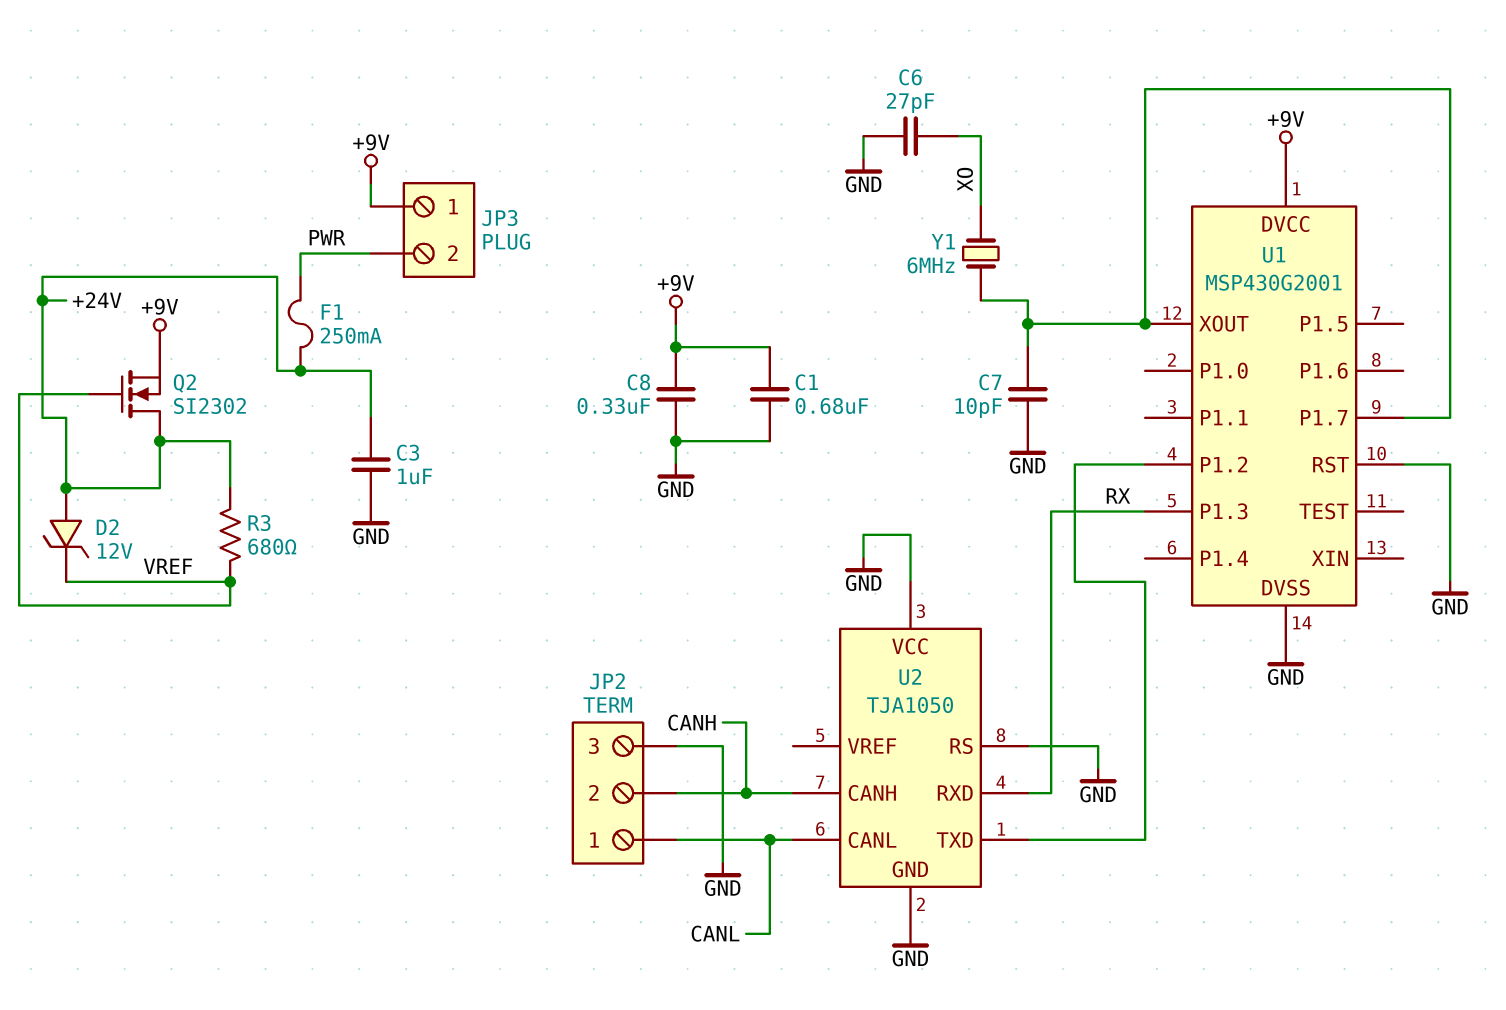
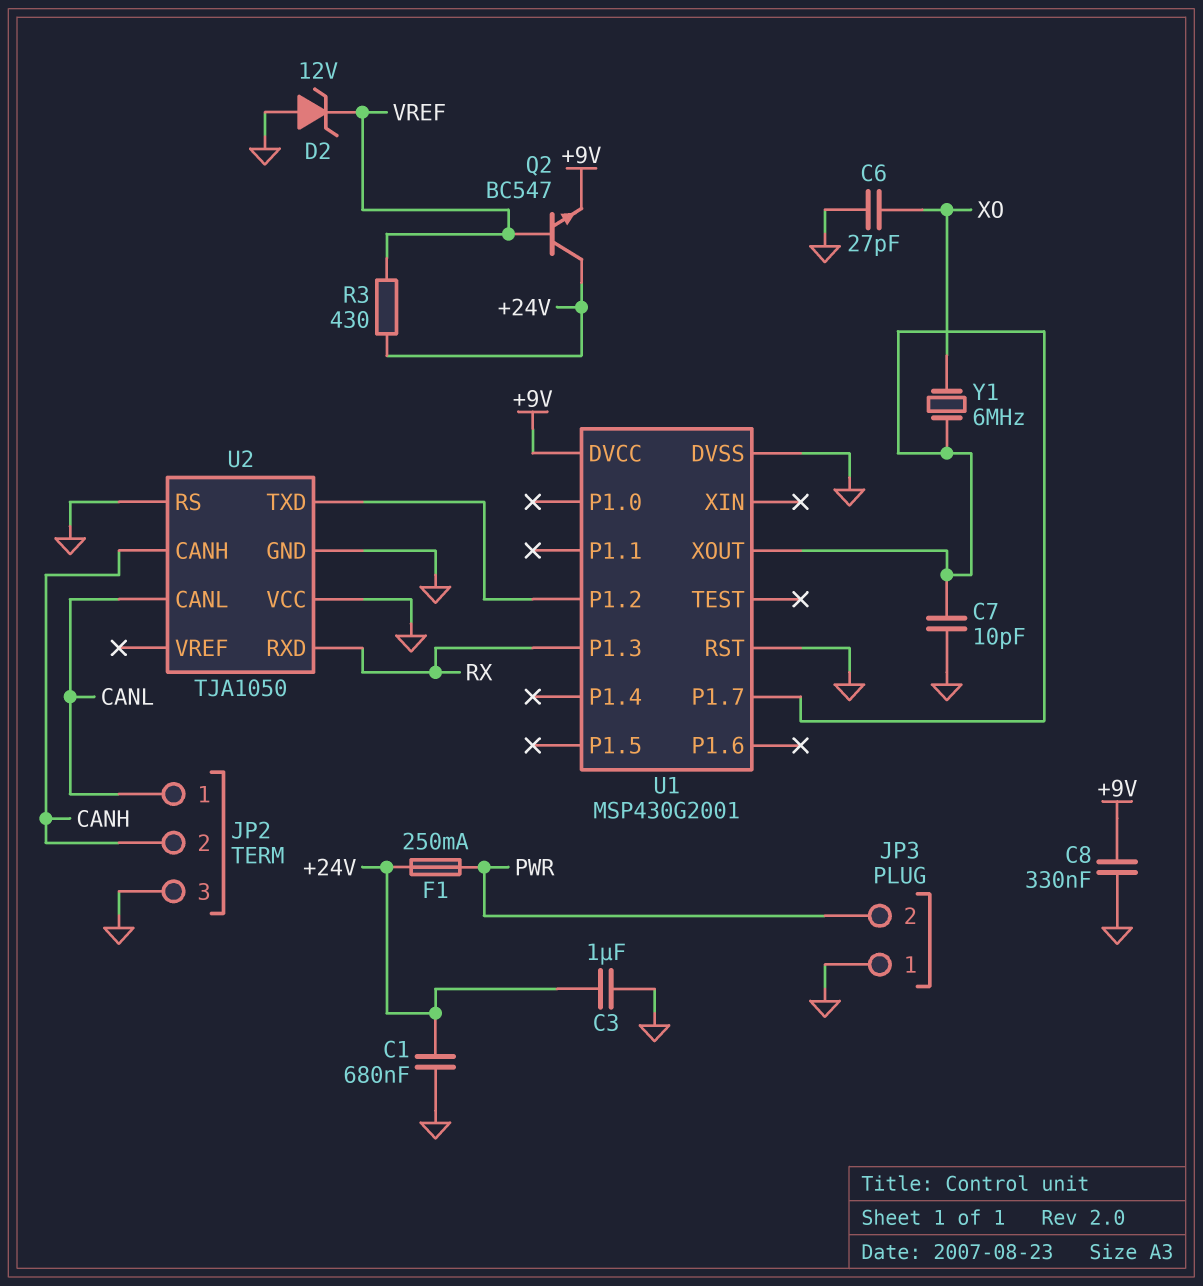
C1: 680nF (+9V, GND) -> 680nF (+24V, GND)
D2: zener 12V (A +24V, K VREF) -> zener 12V (A GND, K VREF)
JP3 pin 1: +9V -> GND
Q2: NMOS SI2302 (G VREF, D +24V, S +9V) -> NPN BC547 (B VREF, C +24V, E +9V)
R3: 680 (+24V, VREF) -> 430 (+24V, VREF)

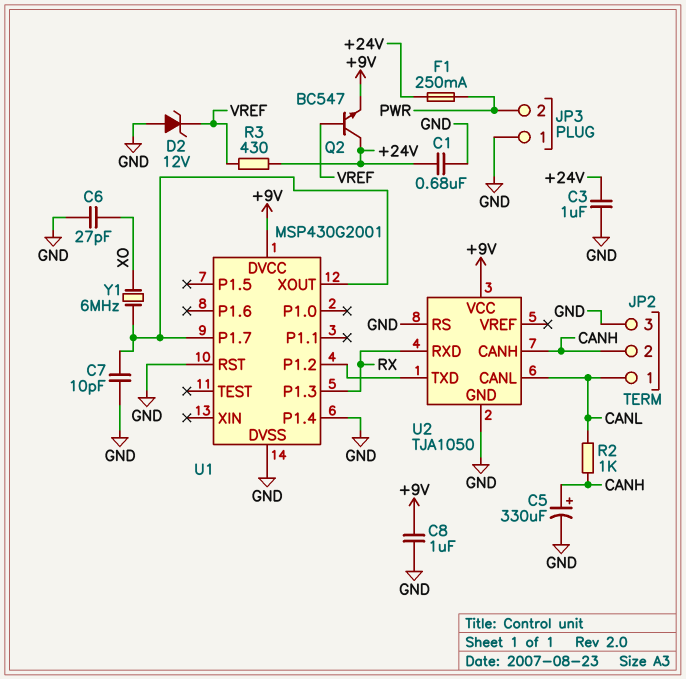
C5: none -> 330uF (plus CANH, minus GND)
C8: 330nF (+9V, GND) -> 1uF (+9V, GND)
R2: none -> 1k (CANH, CANL)
U1 pin P1.4: none -> GND
U2 pin VCC: GND -> +9V

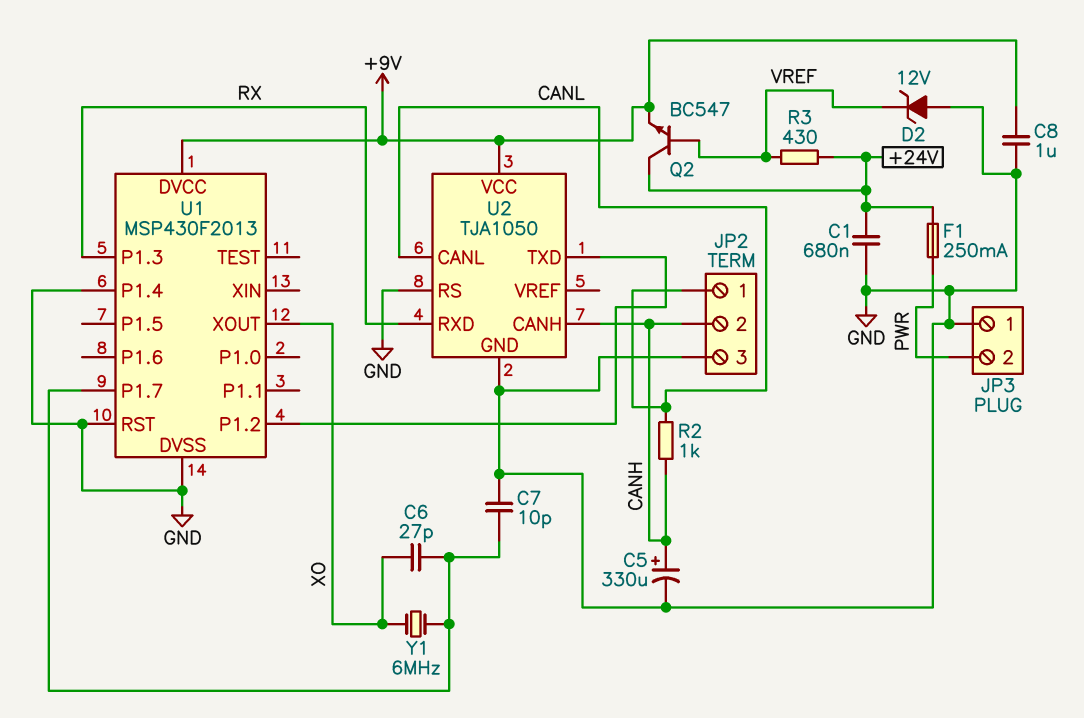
C3: 1uF (+24V, GND) -> none
C6: 27pF (GND, XO) -> 27pF (U1/P1.7, XO)
U1: MSP430G2001 -> MSP430F2013
U1 pin XOUT: U1/P1.7 -> XO

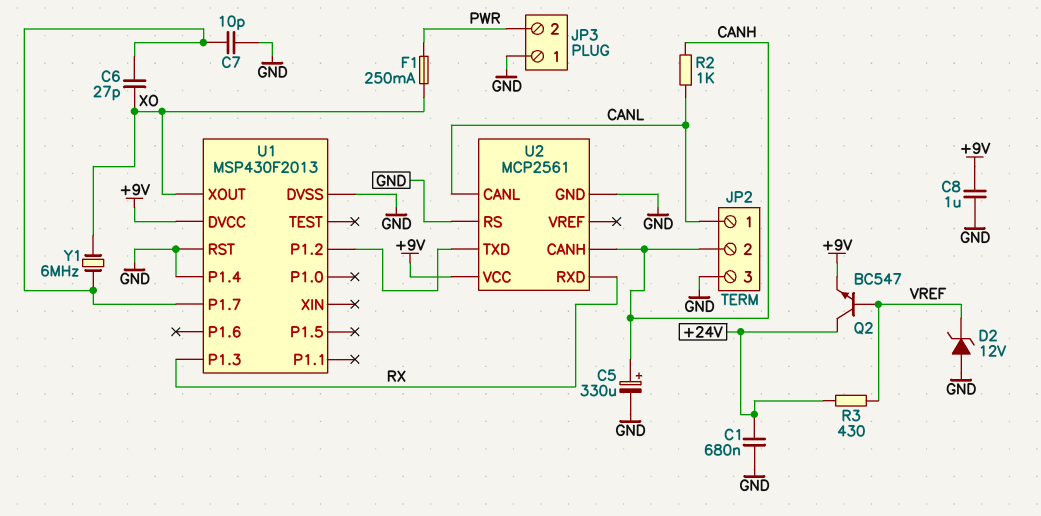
F1: 250mA (+24V, PWR) -> 250mA (PWR, XO)
U2: TJA1050 -> MCP2561

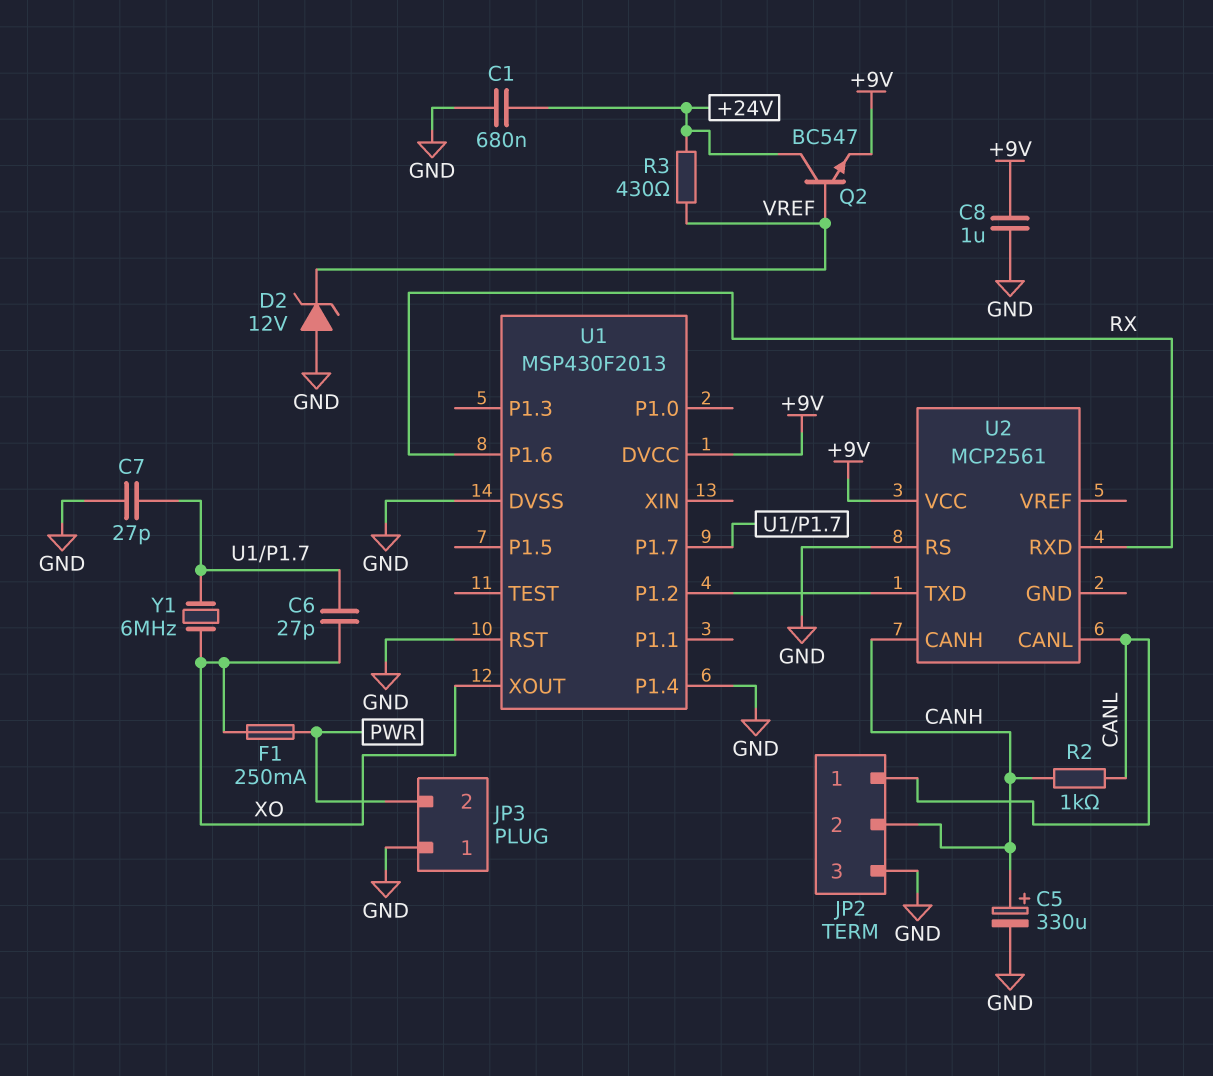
C7: 10pF (GND, U1/P1.7) -> 27pF (GND, U1/P1.7)
U1 pin P1.3: RX -> none
U1 pin P1.6: none -> RX
U2 pin GND: GND -> none

